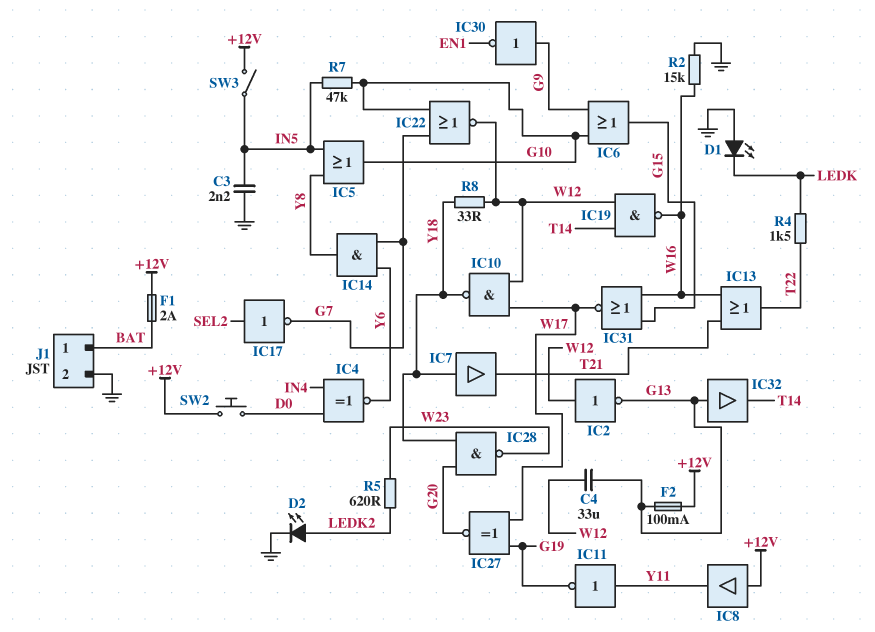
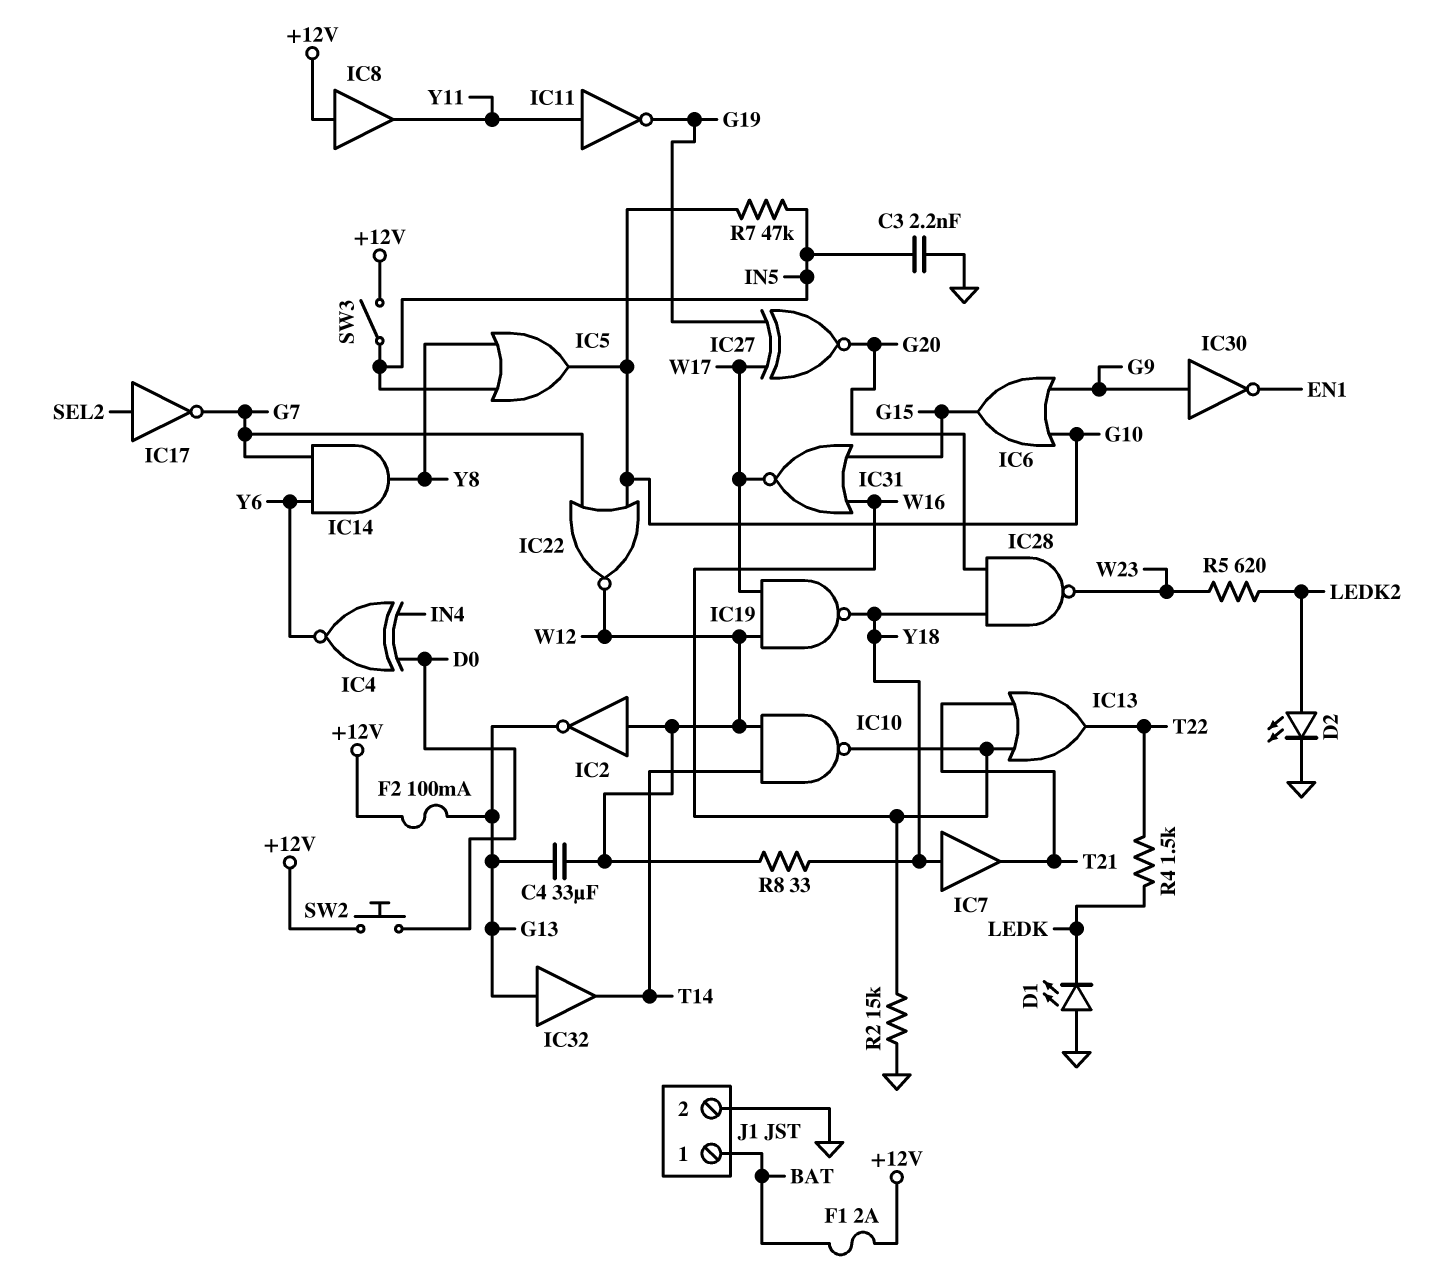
IC10: NAND (in W12, in W17, out Y18) -> NAND (in T14, in W12, out W16)
IC19: NAND (in T14, in W12, out W16) -> NAND (in W12, in W17, out Y18)

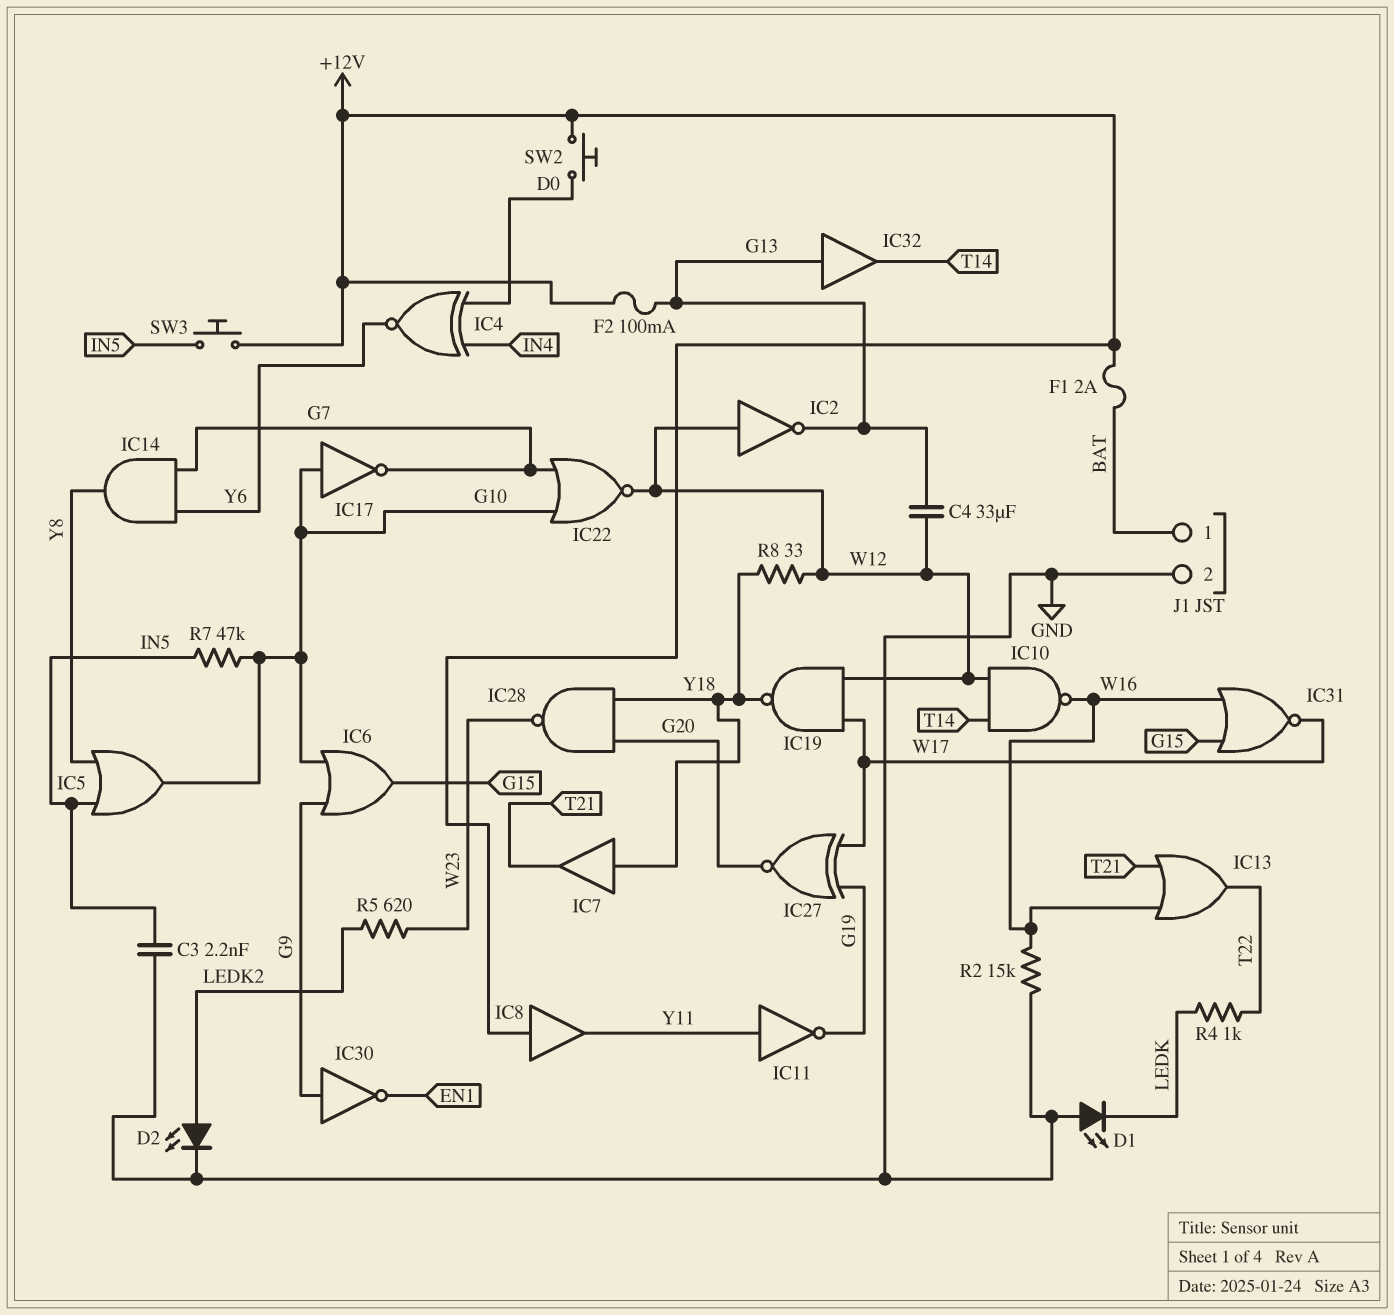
IC17: NOT (in SEL2, out G7) -> NOT (in G10, out G7)
R4: 1.5k (LEDK, T22) -> 1k (LEDK, T22)
SW3: switch (+12V, IN5) -> button (+12V, IN5)

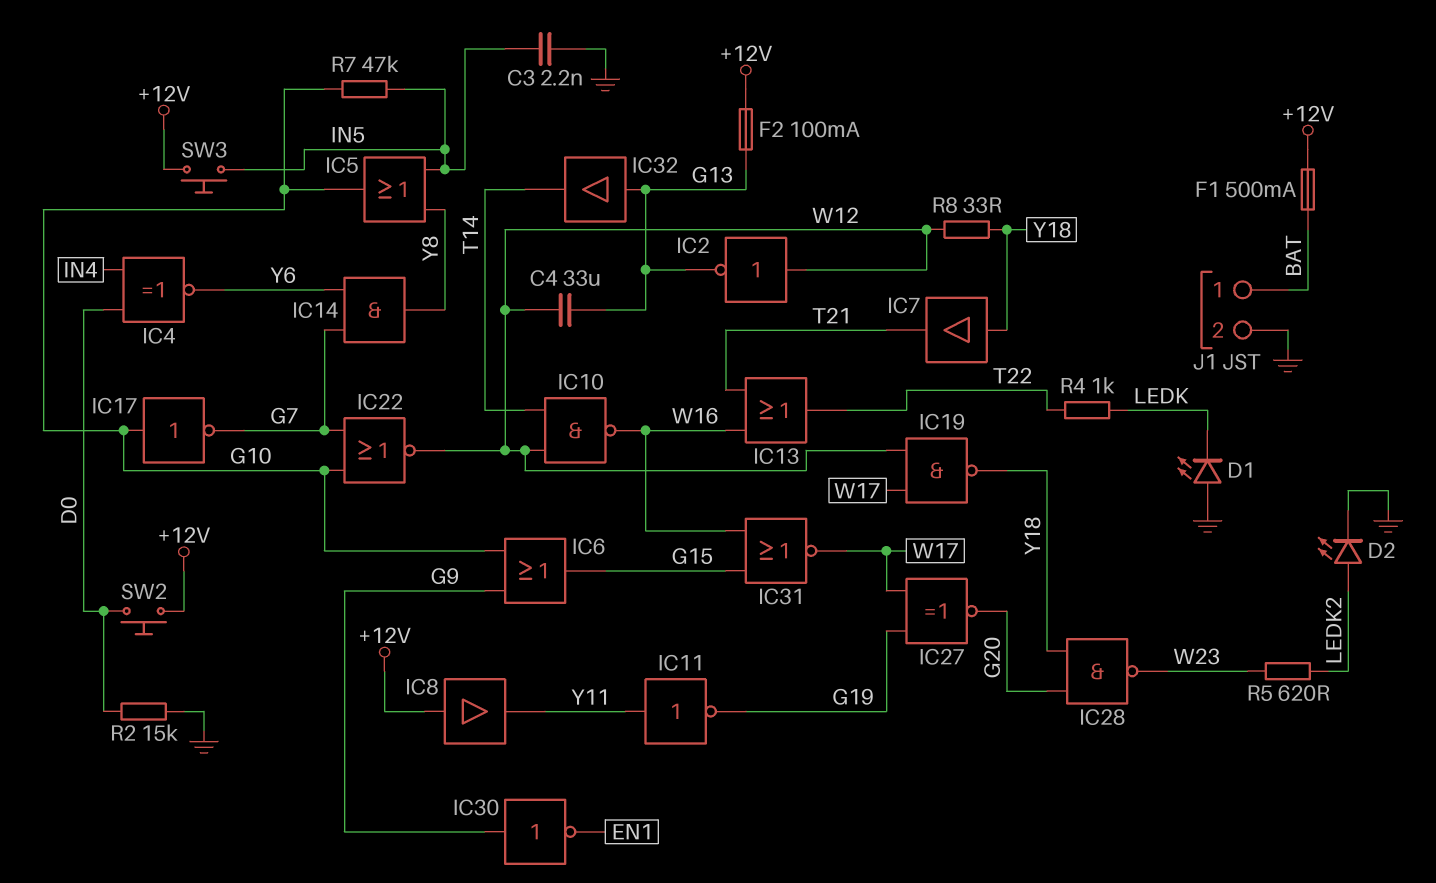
F1: 2A (+12V, BAT) -> 500mA (+12V, BAT)
R2: 15k (GND, W16) -> 15k (D0, GND)

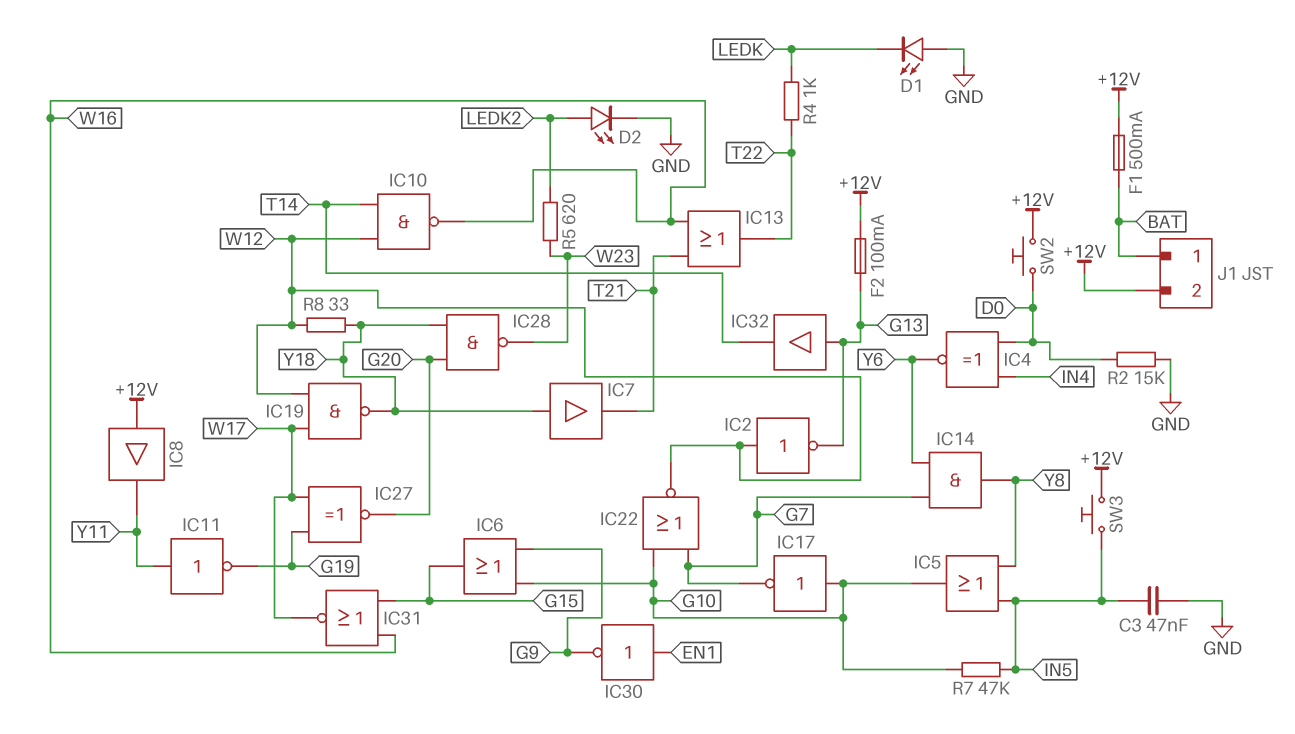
C3: 2.2nF (GND, IN5) -> 47nF (GND, IN5)
C4: 33uF (G13, W12) -> none
IC30: NOT (in G9, out EN1) -> NOT (in EN1, out G9)
J1 pin 2: GND -> +12V

